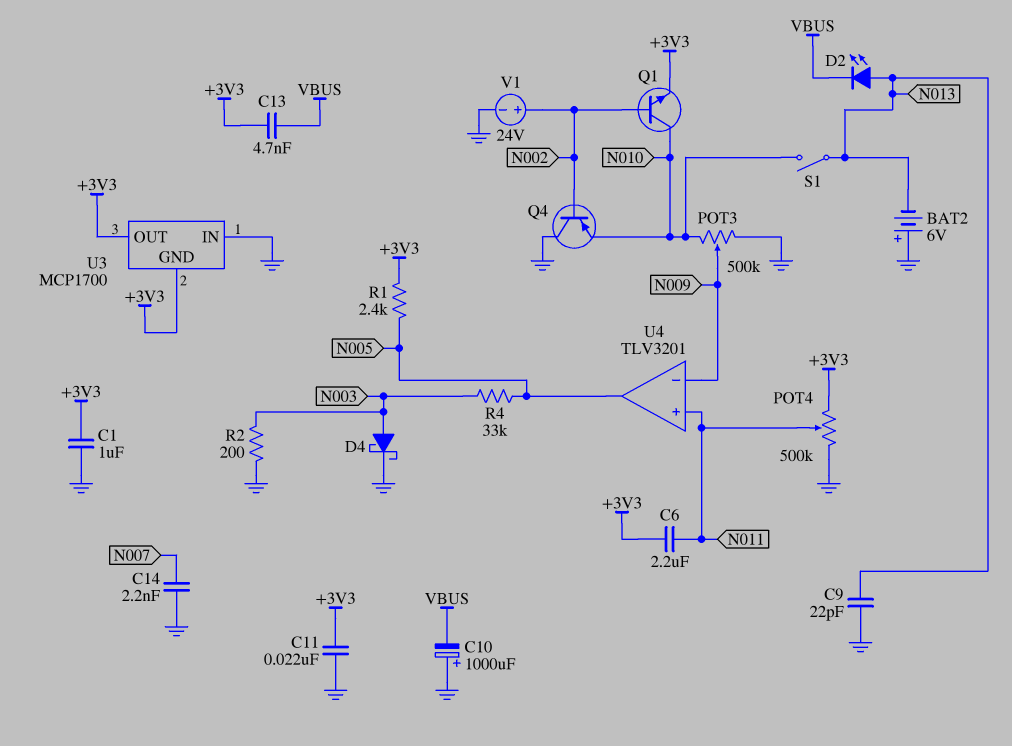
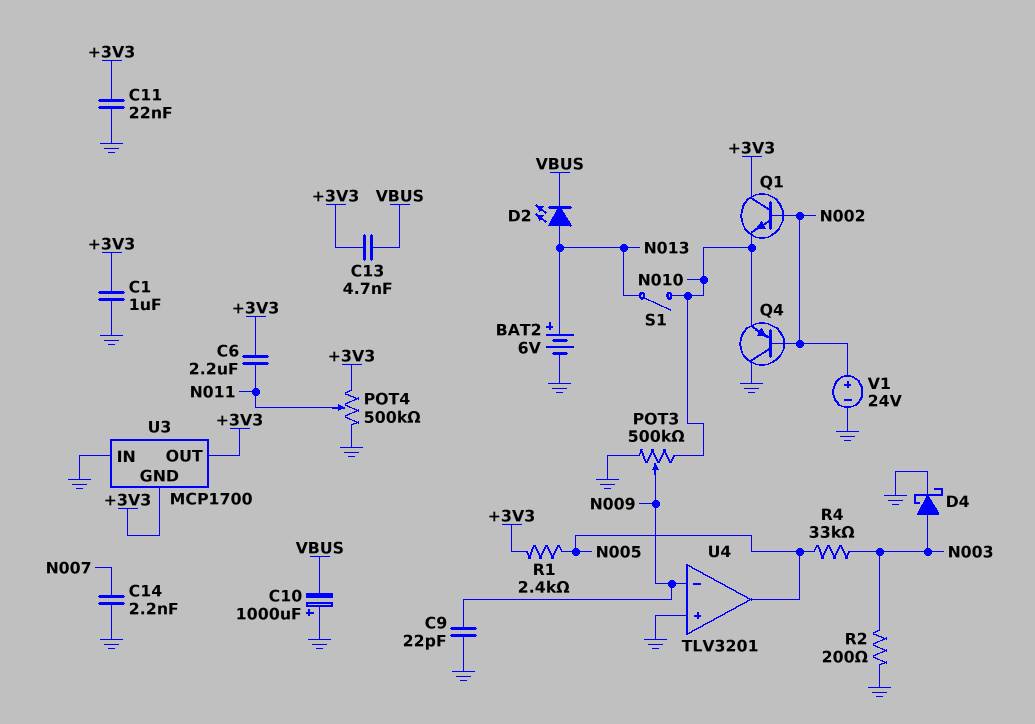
BAT2: 6V (plus GND, minus N013) -> 6V (plus N013, minus GND)
C9: 22pF (GND, N013) -> 22pF (GND, N009)
Q1: NPN (B N002, C N010, E +3V3) -> NPN (B N002, C +3V3, E N010)
U4 pin in+: N011 -> GND

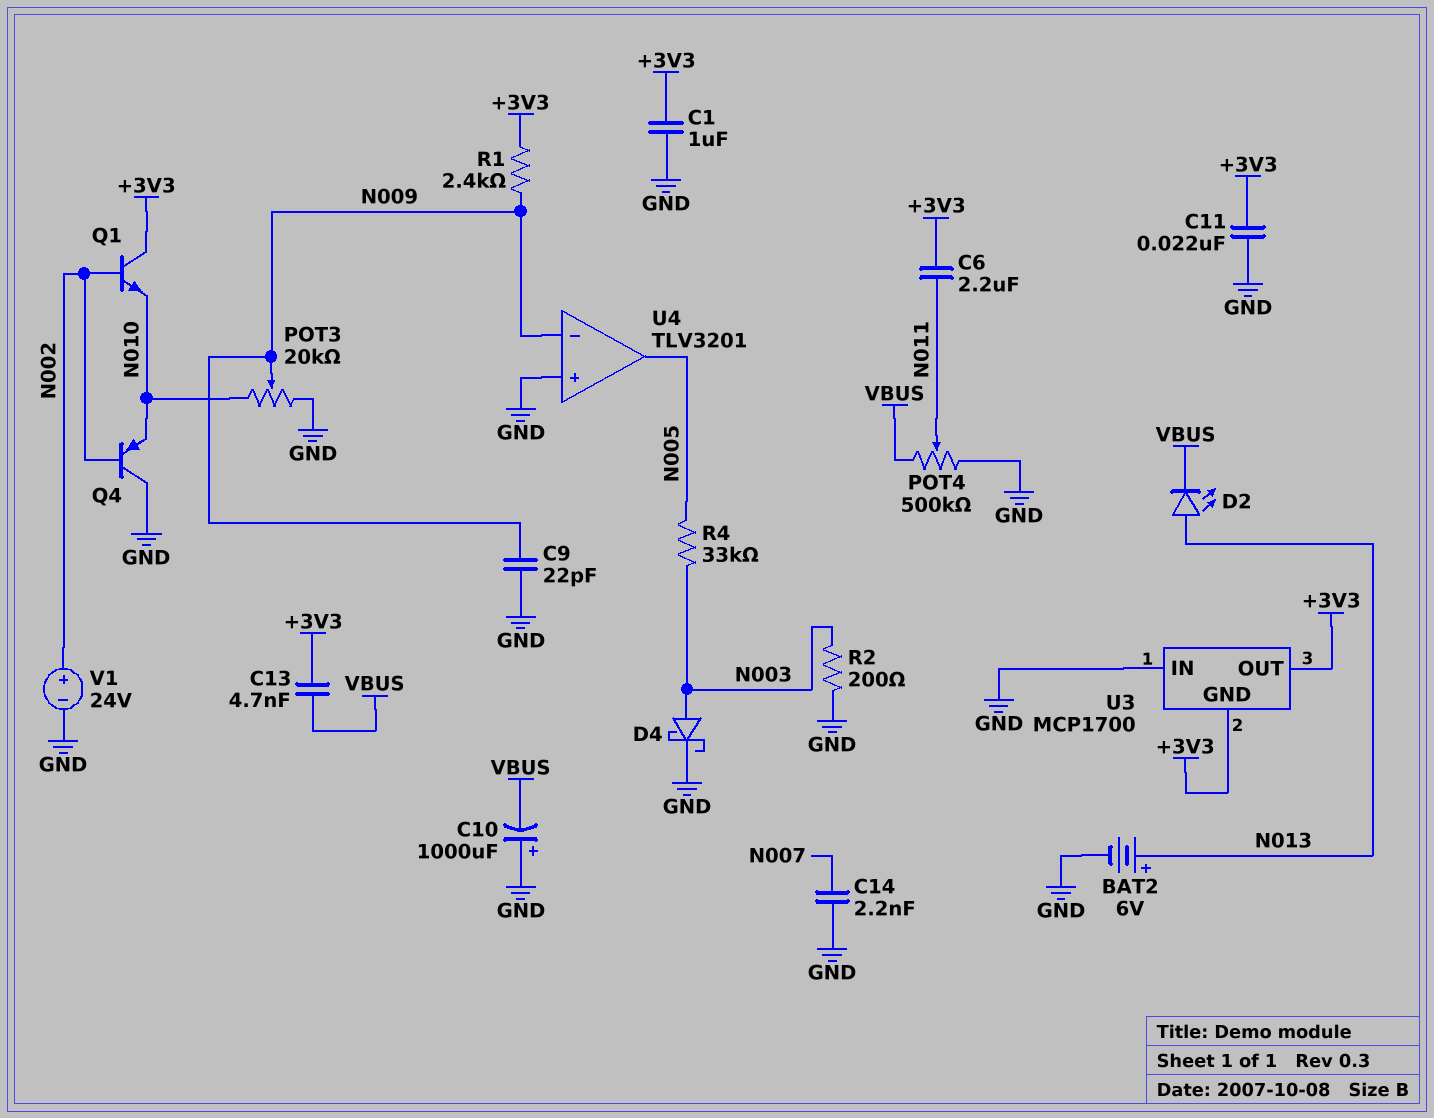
POT3: 500k (GND, N010, wiper N009) -> 20k (GND, N010, wiper N009)
POT4: 500k (+3V3, GND, wiper N011) -> 500k (GND, VBUS, wiper N011)
R1: 2.4k (+3V3, N005) -> 2.4k (+3V3, N009)
S1: switch (N010, N013) -> none

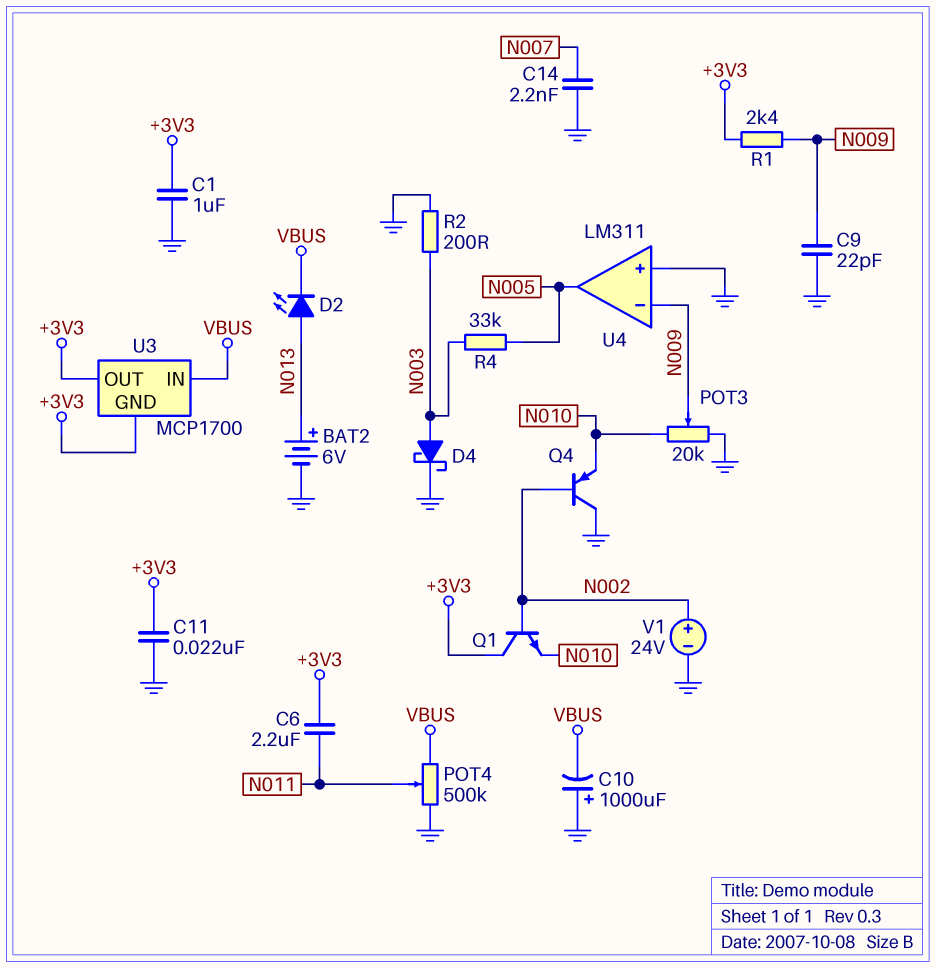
C13: 4.7nF (+3V3, VBUS) -> none
U3 pin IN: GND -> VBUS
U4: TLV3201 -> LM311

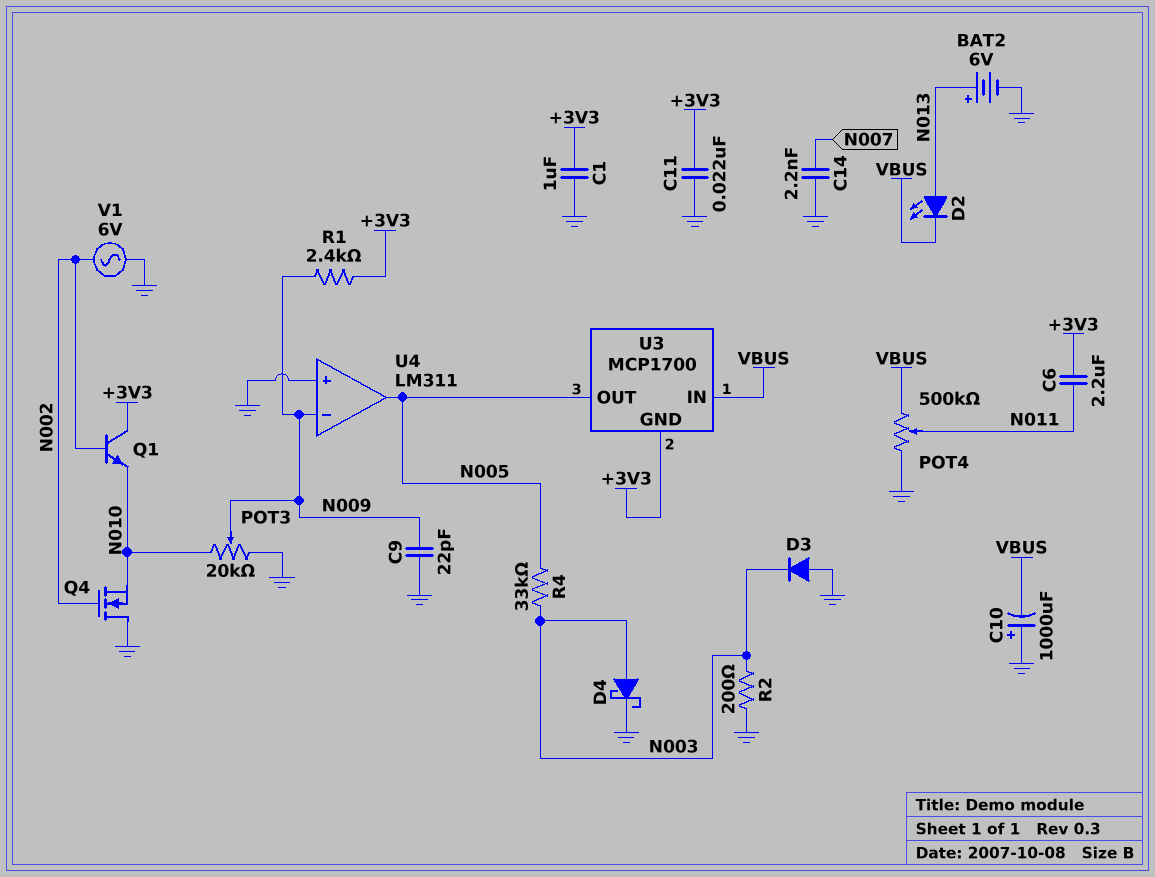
D3: none -> diode (A GND, K N003)
Q4: PNP (B N002, C GND, E N010) -> NMOS (G N002, D GND, S N010)
U3 pin OUT: +3V3 -> N005
V1: 24V (plus N002, minus GND) -> AC 6V (GND, N002)

